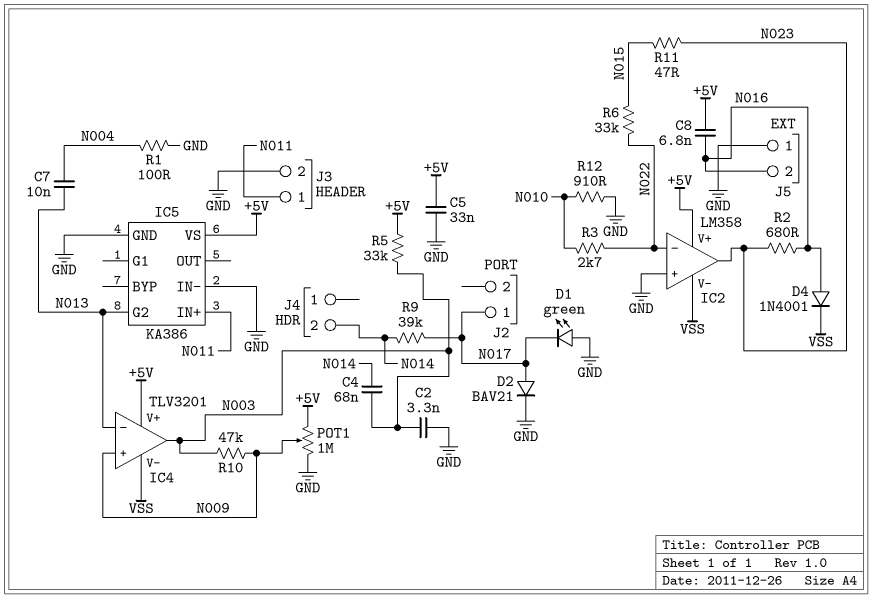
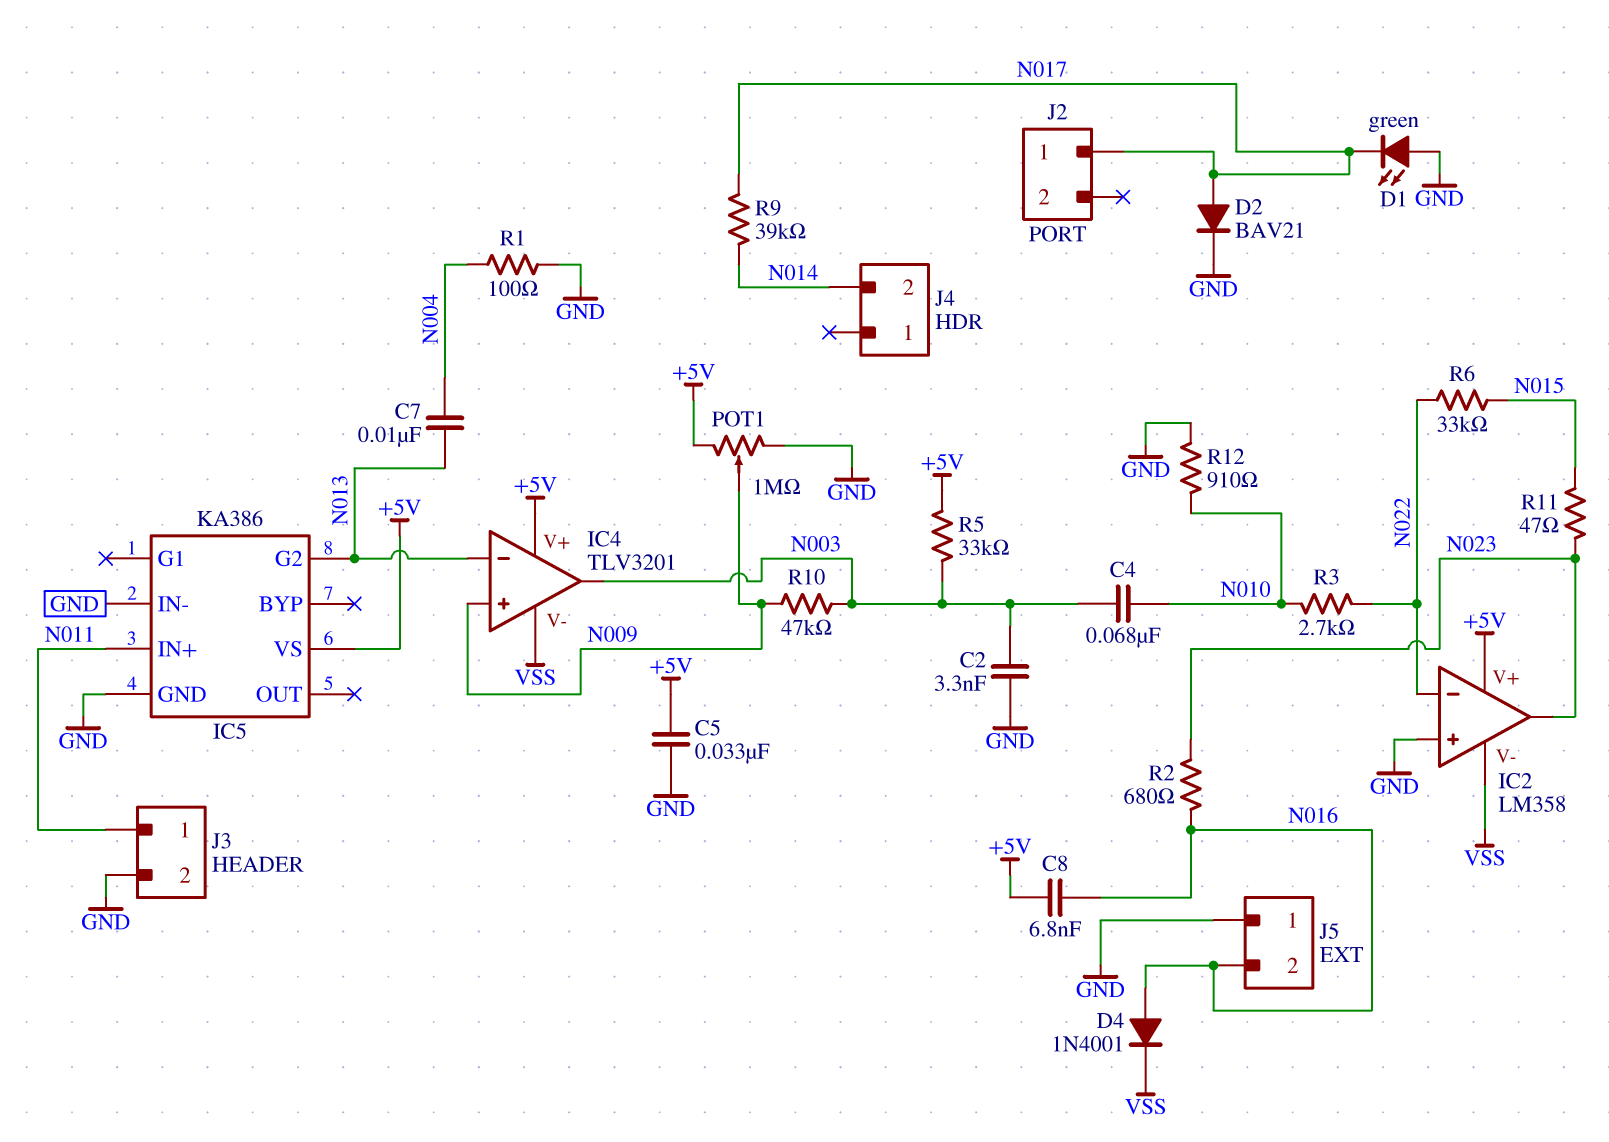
C4: 68nF (N003, N014) -> 68nF (N003, N010)

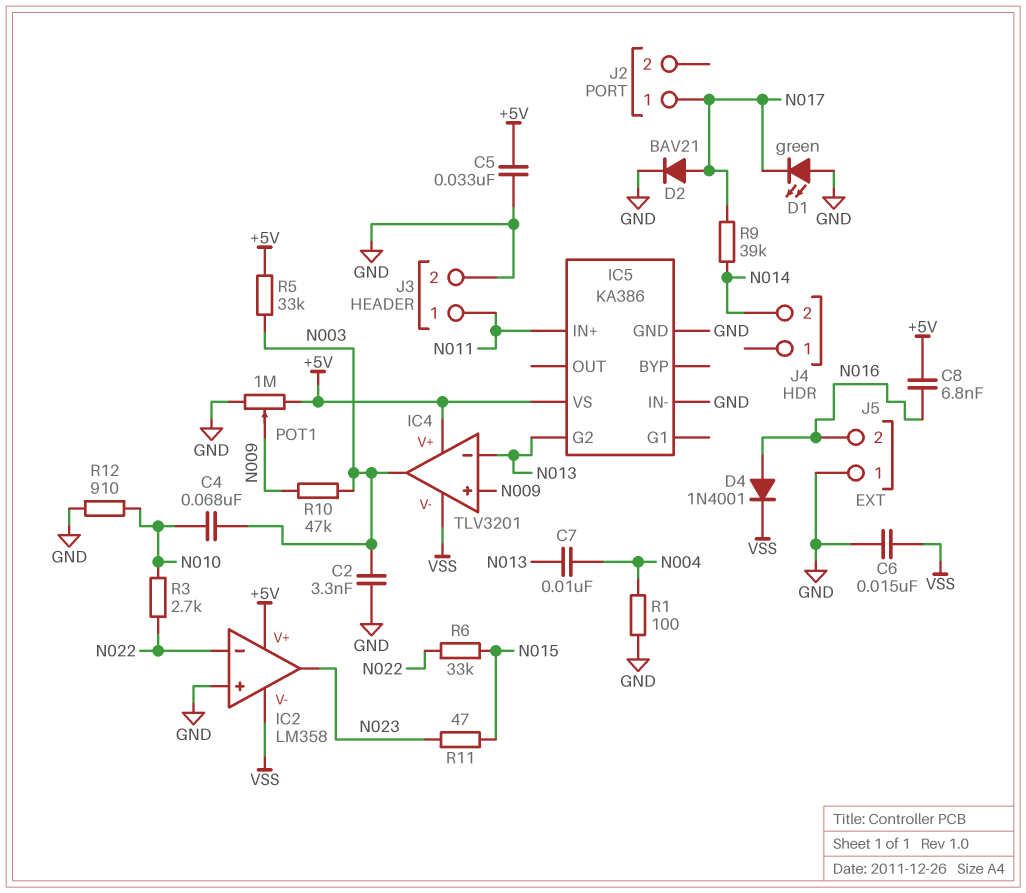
C6: none -> 15nF (GND, VSS)
R2: 680 (N016, N023) -> none

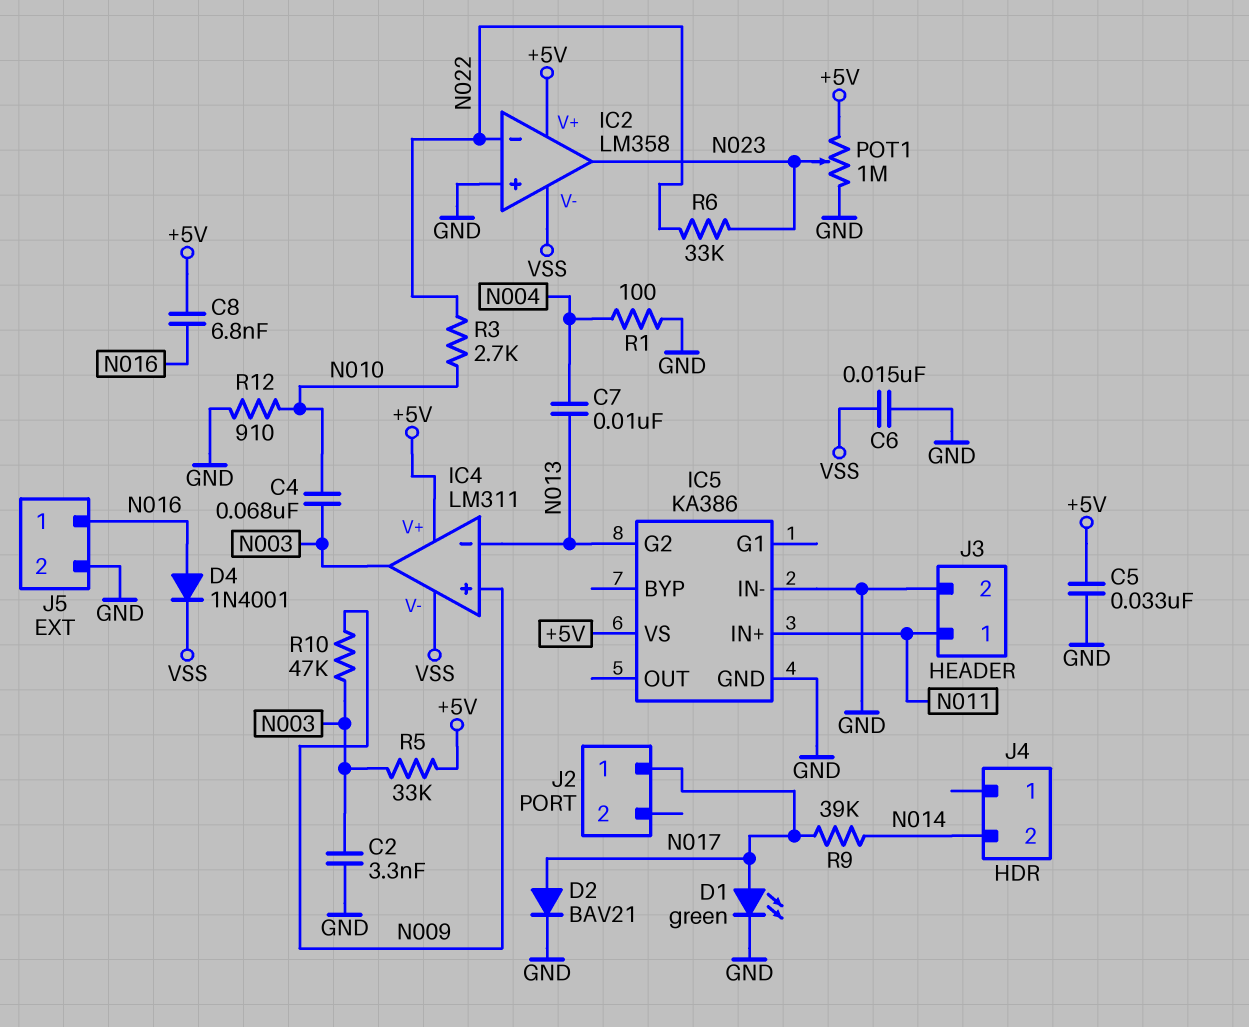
D1: LED green (A GND, K N017) -> LED green (A N017, K GND)
IC4: TLV3201 -> LM311
J5 pin 1: GND -> N016
J5 pin 2: N016 -> GND
POT1: 1M (+5V, GND, wiper N009) -> 1M (+5V, GND, wiper N023)
R6: 33k (N015, N022) -> 33k (N022, N023)
R11: 47 (N015, N023) -> none

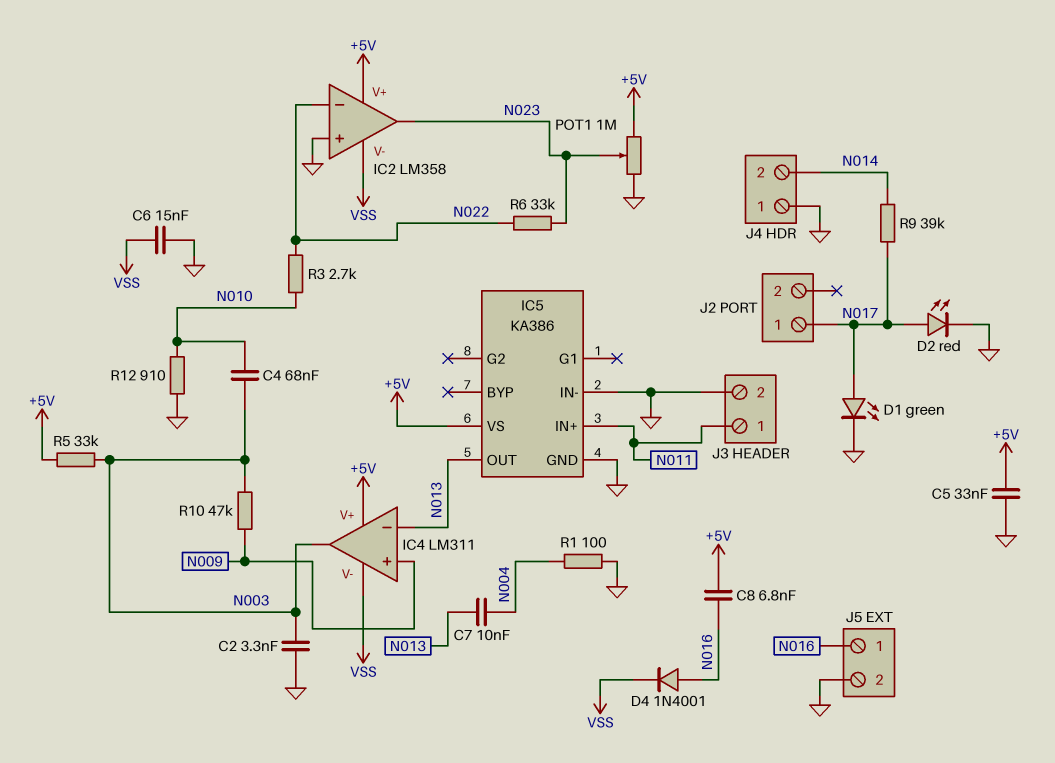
D2: diode BAV21 (A N017, K GND) -> LED red (A N017, K GND)
IC5 pin G2: N013 -> none
IC5 pin OUT: none -> N013
J4 pin 1: none -> GND

